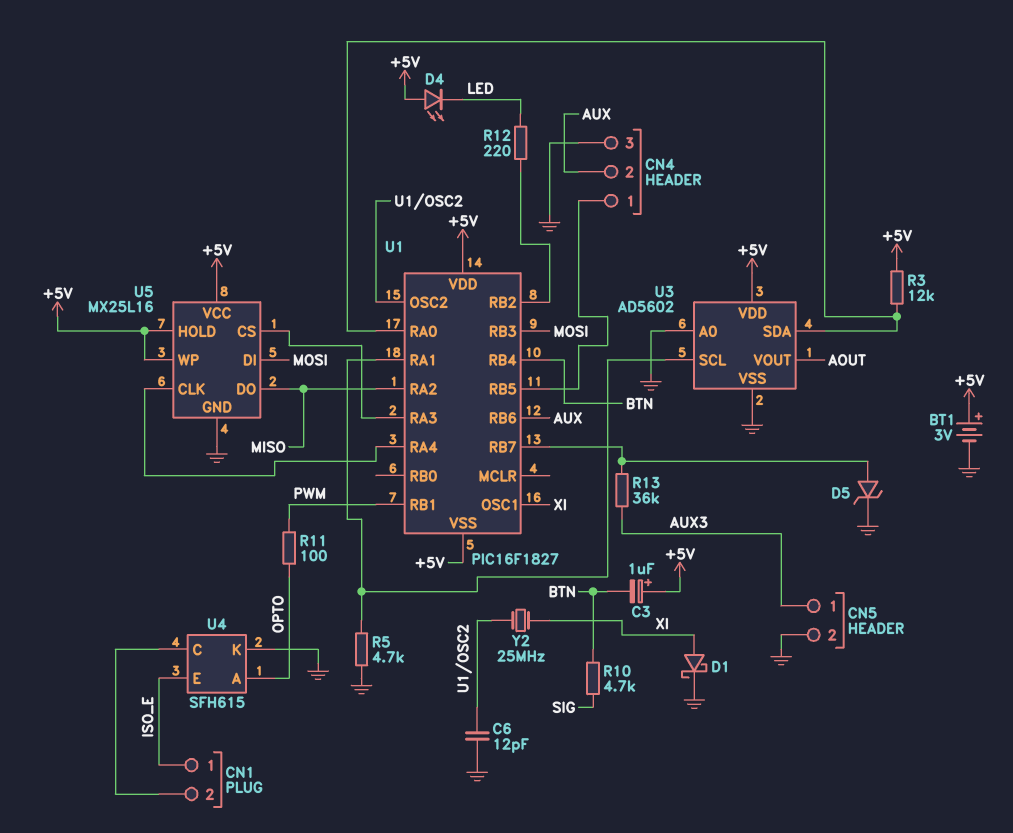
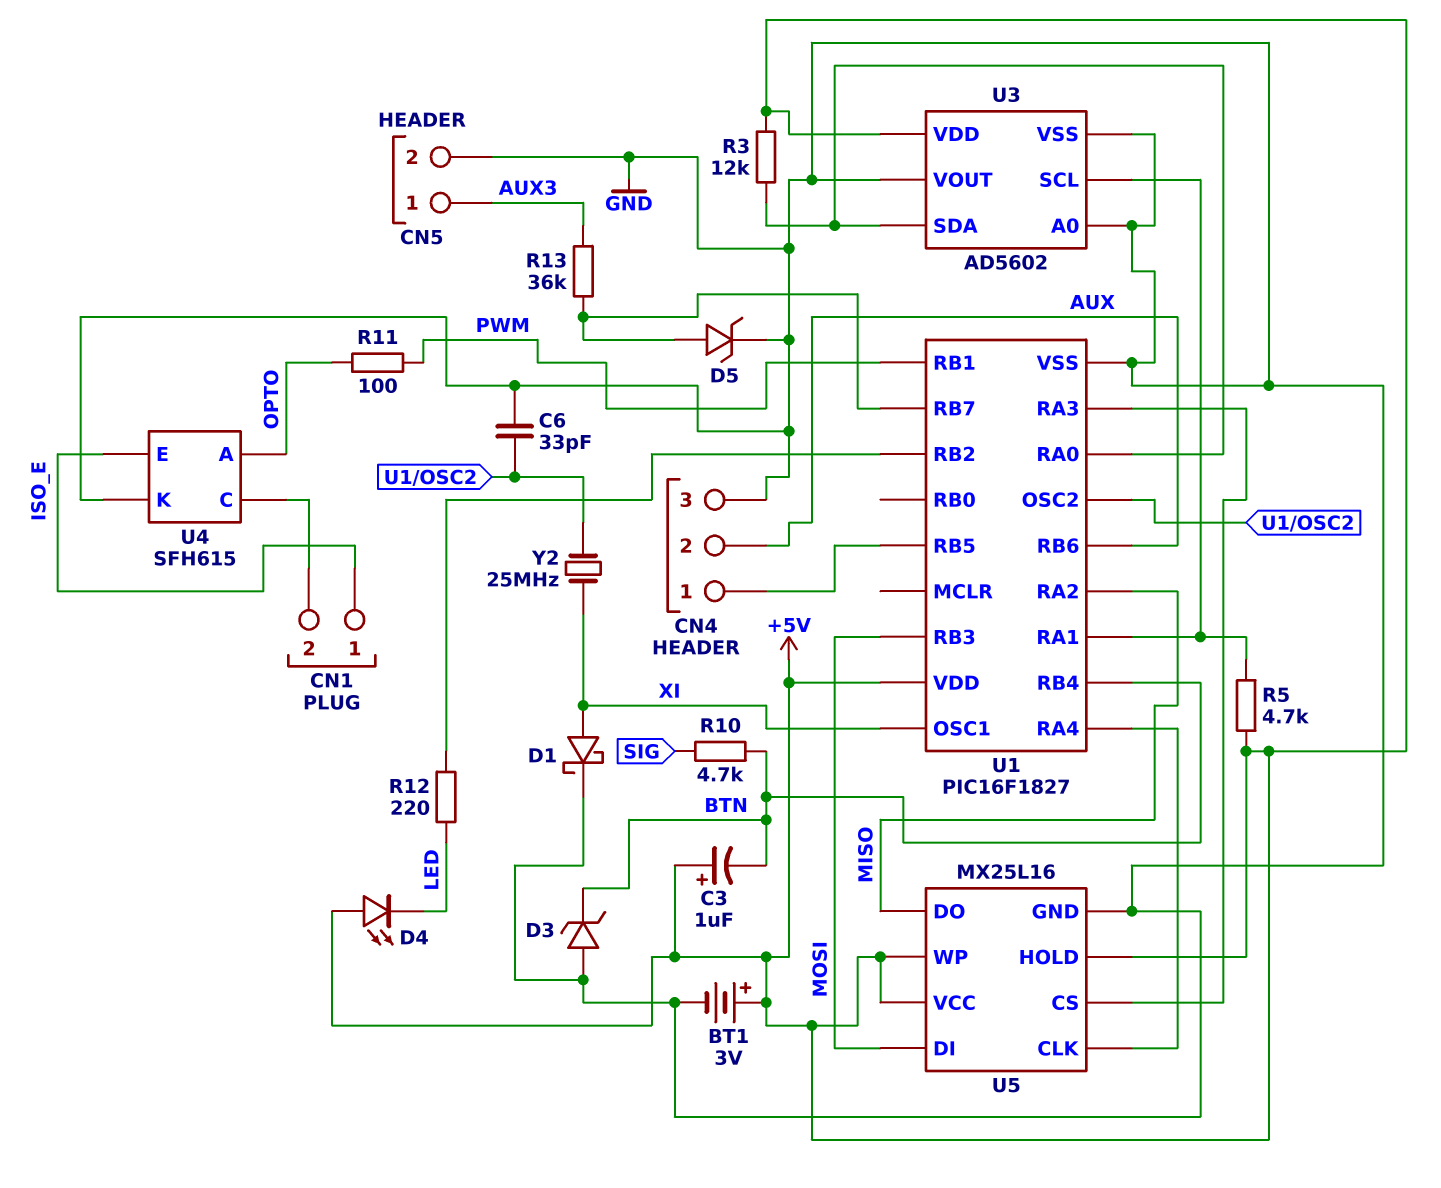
C6: 12pF (GND, U1/OSC2) -> 33pF (GND, U1/OSC2)
D3: none -> zener (A GND, K BTN)
R5: 4.7k (GND, U1/RA1) -> 4.7k (+5V, U1/RA1)
U1 pin VSS: +5V -> GND
U3 pin VOUT: AOUT -> GND

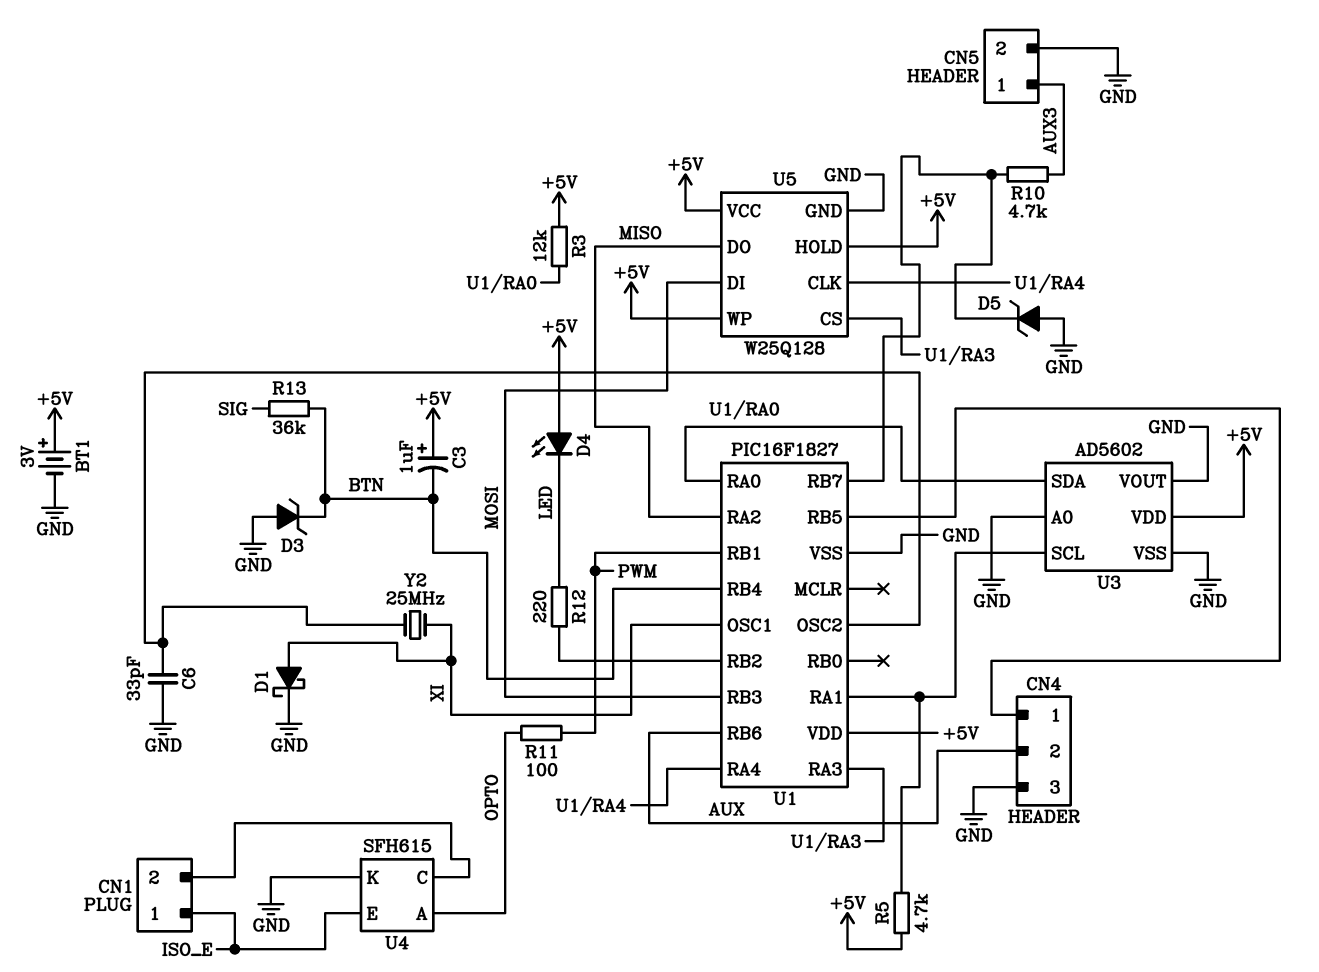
D5: zener (A U1/RB7, K GND) -> zener (A GND, K U1/RB7)
R10: 4.7k (BTN, SIG) -> 4.7k (AUX3, U1/RB7)
R13: 36k (AUX3, U1/RB7) -> 36k (BTN, SIG)
U5: MX25L16 -> W25Q128

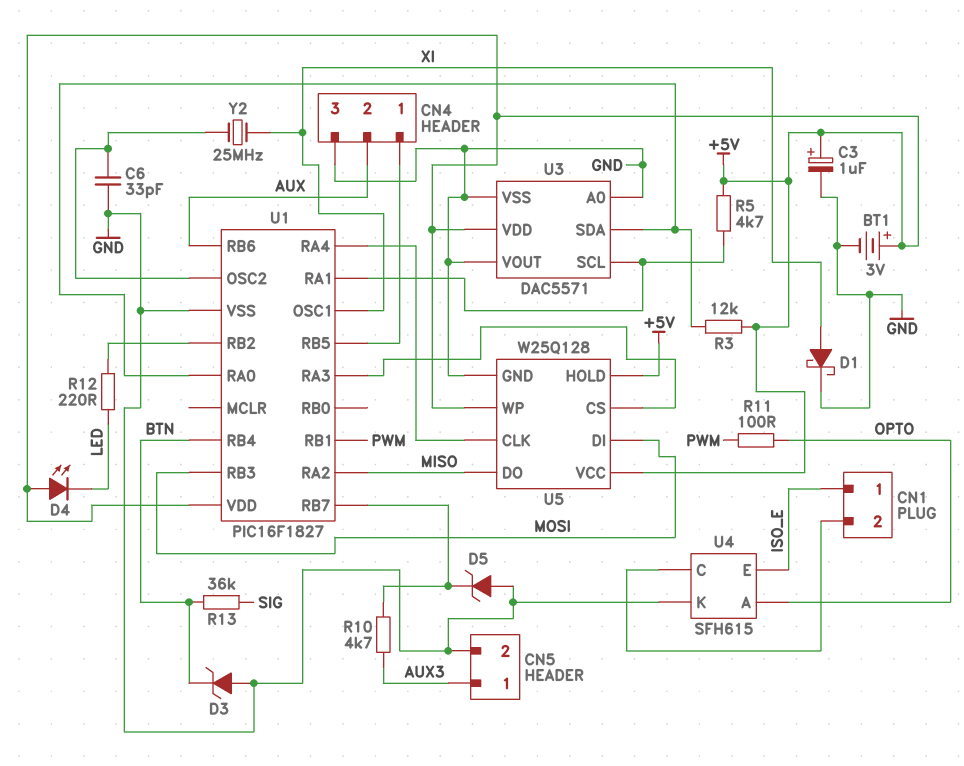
C3: 1uF (plus +5V, minus BTN) -> 1uF (plus +5V, minus GND)
U3: AD5602 -> DAC5571

